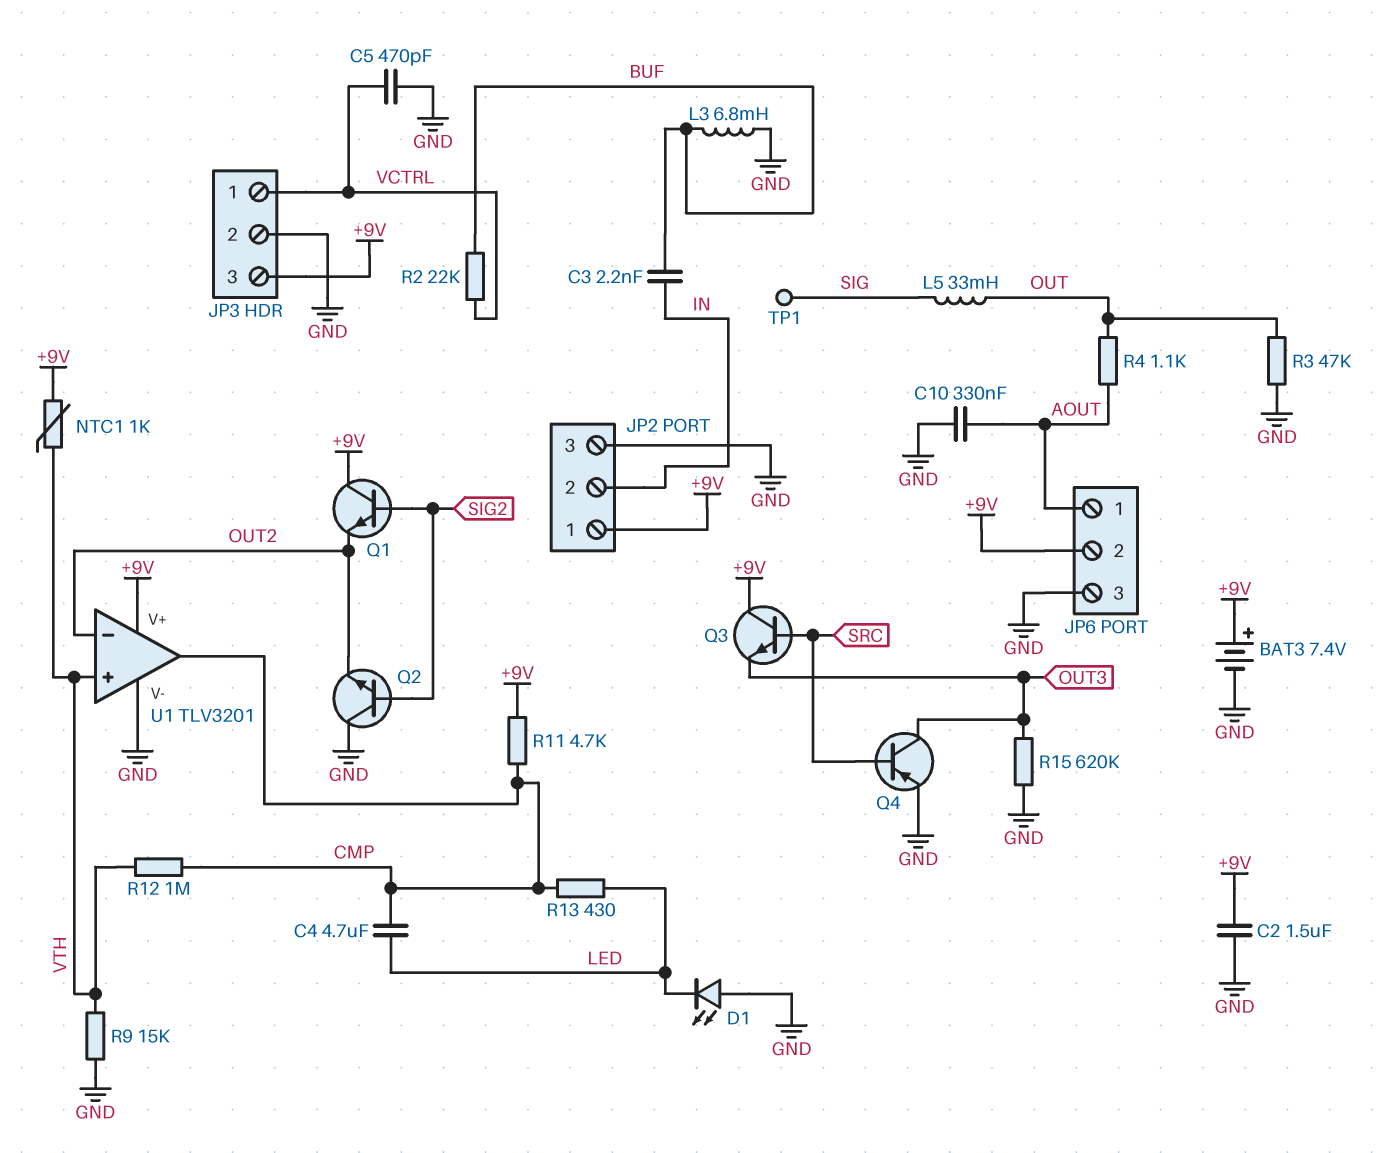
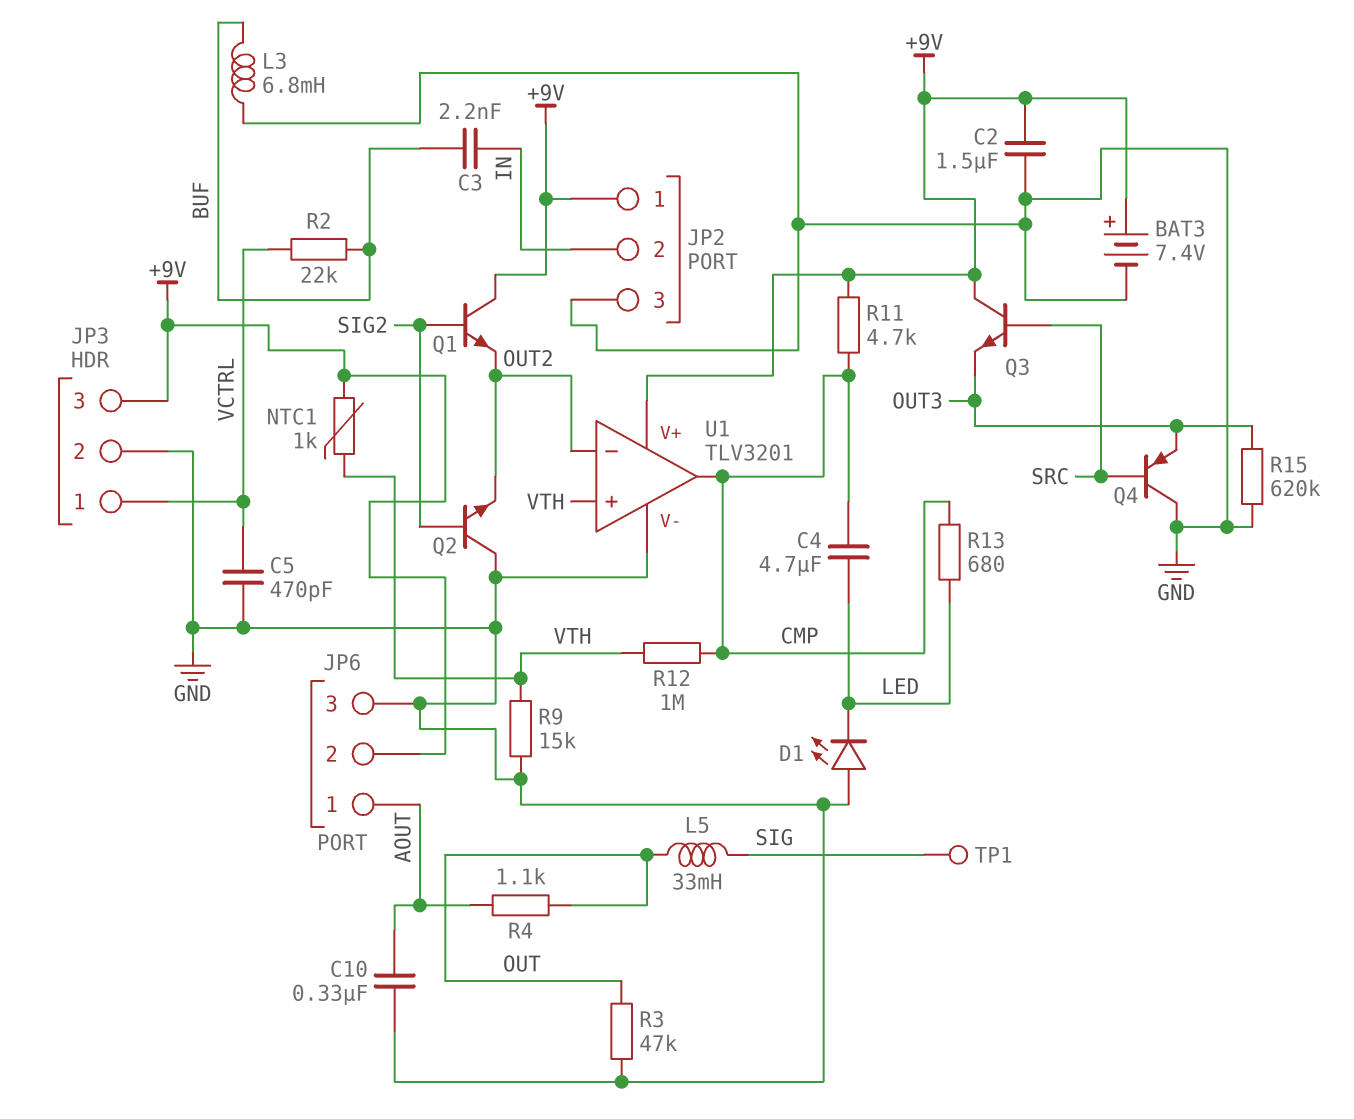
Q4: PNP (B SRC, C OUT3, E GND) -> PNP (B SRC, C GND, E OUT3)
R13: 430 (CMP, LED) -> 680 (CMP, LED)

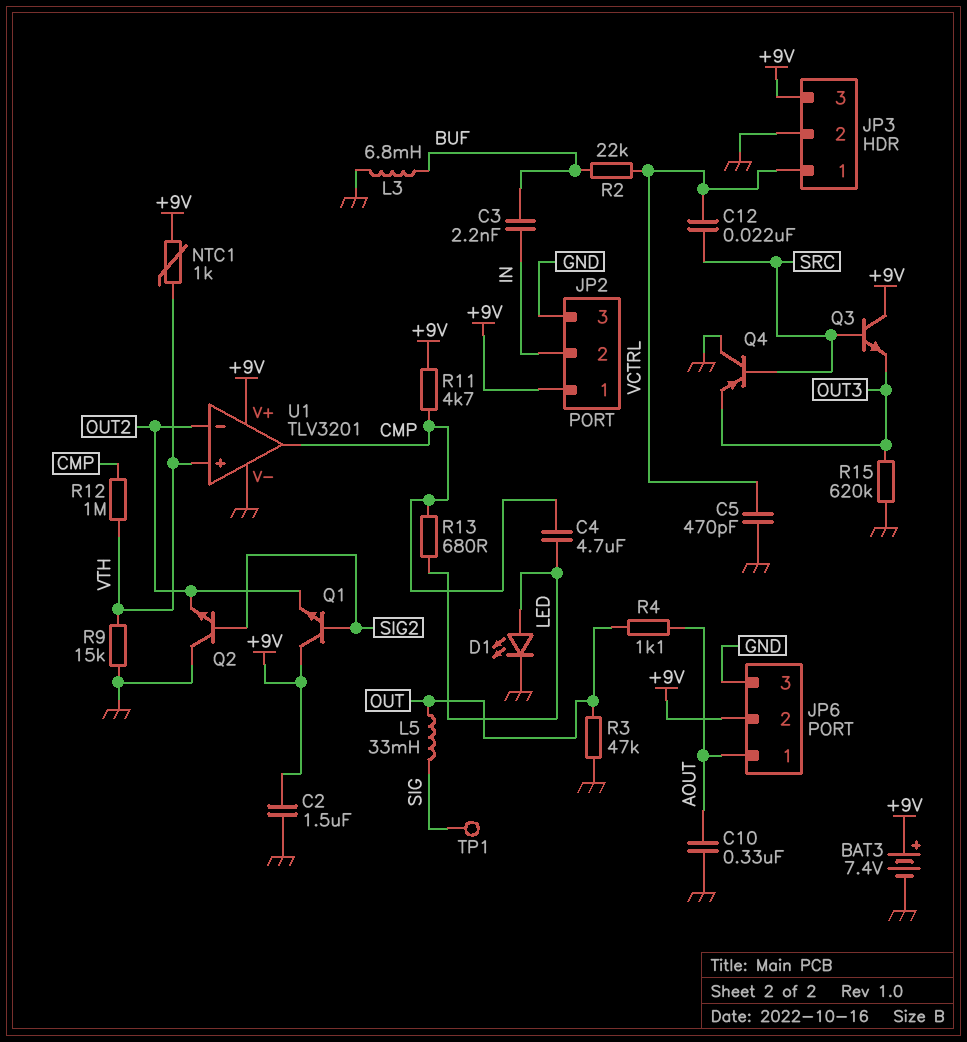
C12: none -> 22nF (SRC, VCTRL)
D1: LED (A GND, K LED) -> LED (A LED, K GND)

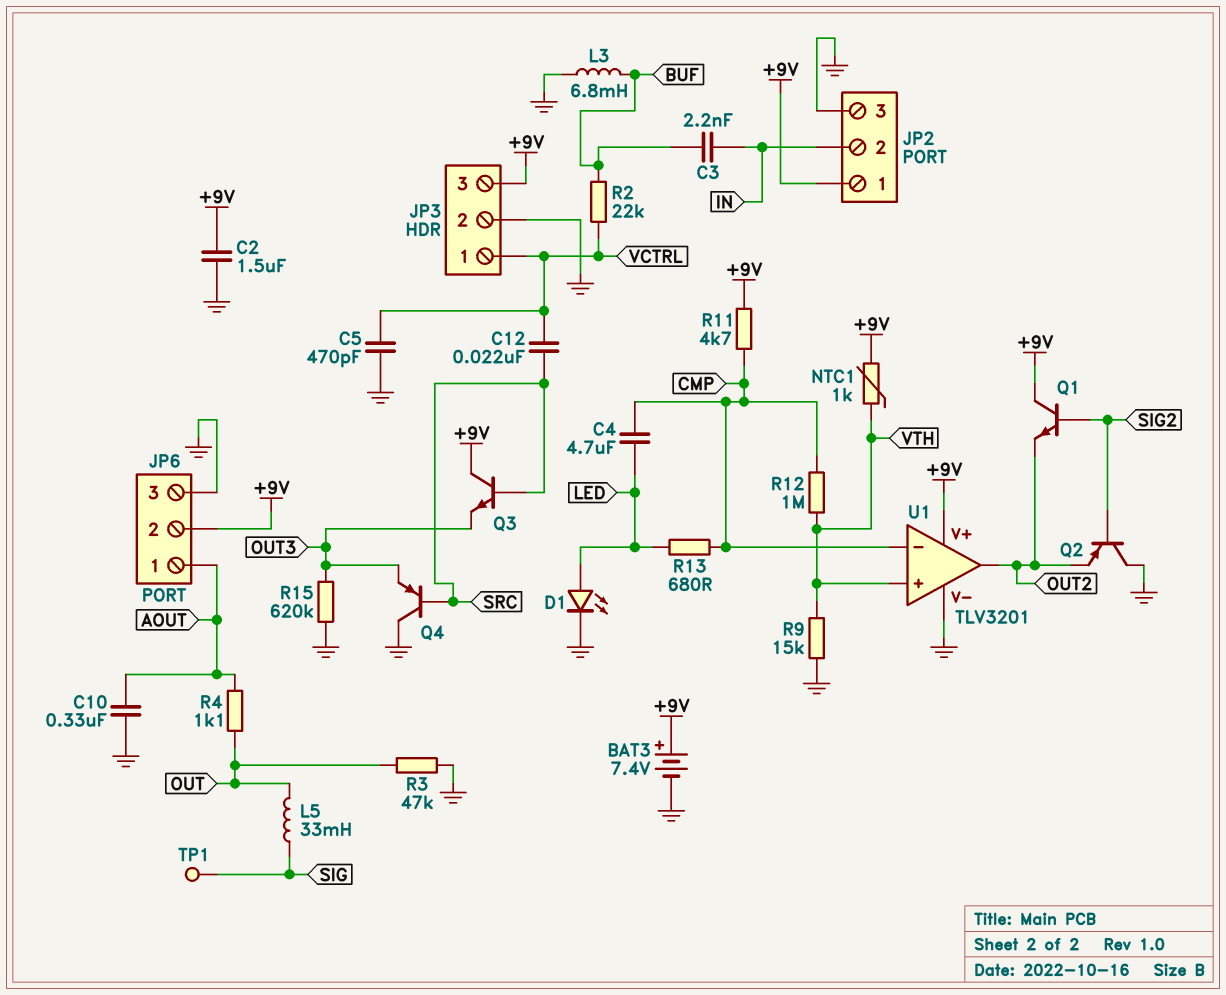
Q2: NPN (B SIG2, C GND, E OUT2) -> PNP (B SIG2, C GND, E OUT2)
U1 pin in-: OUT2 -> CMP
U1 pin out: CMP -> OUT2

